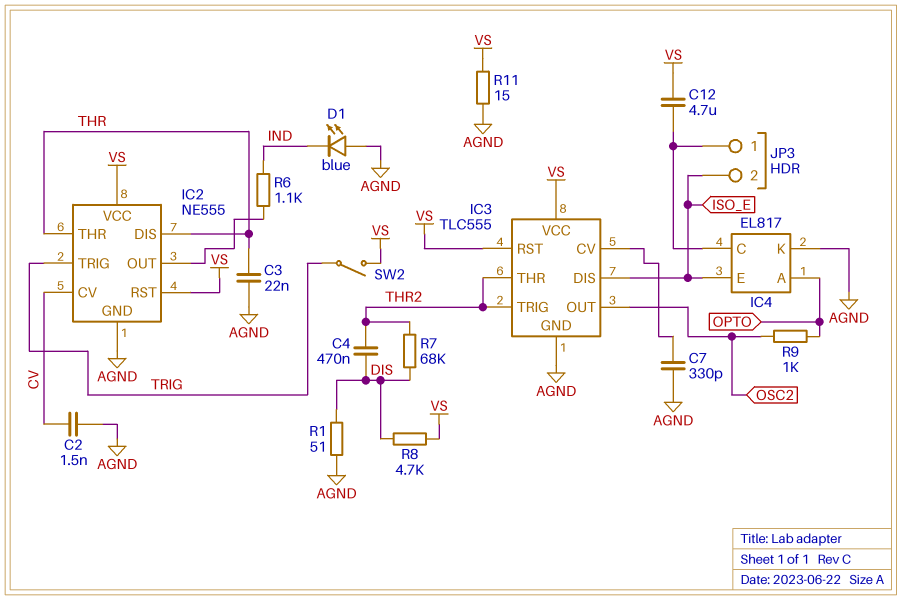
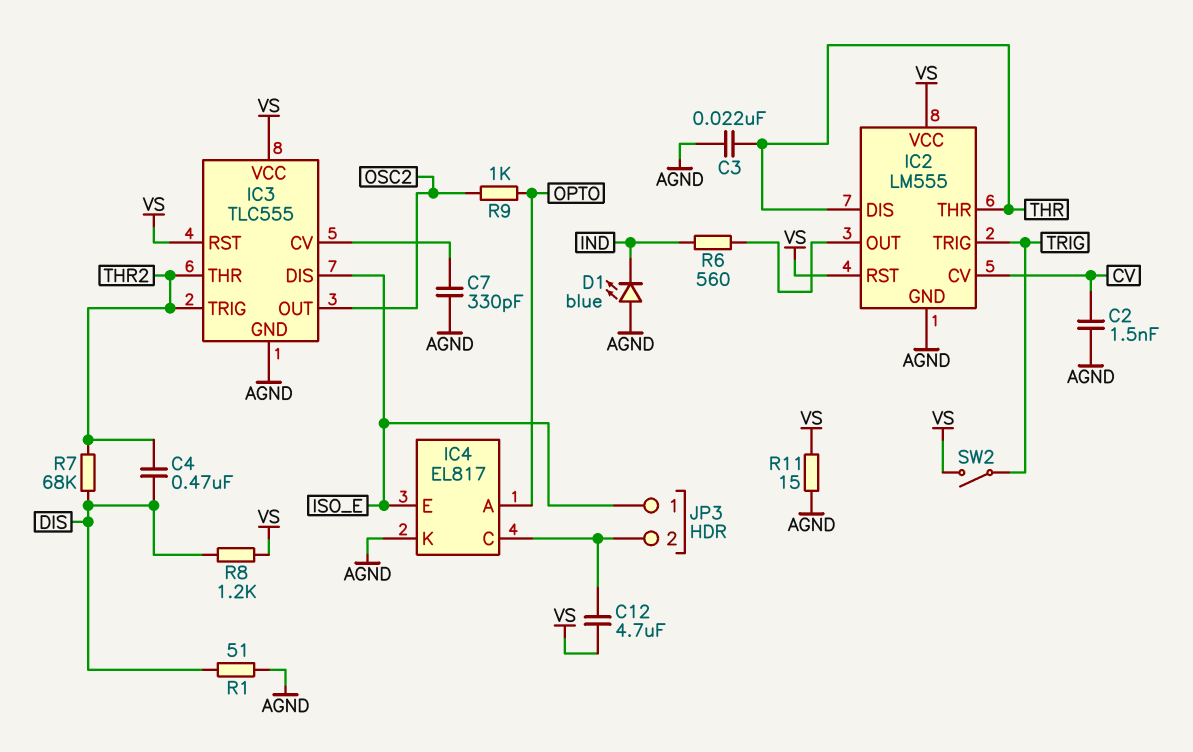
IC2: NE555 -> LM555
JP3 pin 1: IC4/C -> ISO_E
JP3 pin 2: ISO_E -> IC4/C
R6: 1.1k (IC2/OUT, IND) -> 560 (IC2/OUT, IND)
R8: 4.7k (DIS, VS) -> 1.2k (DIS, VS)

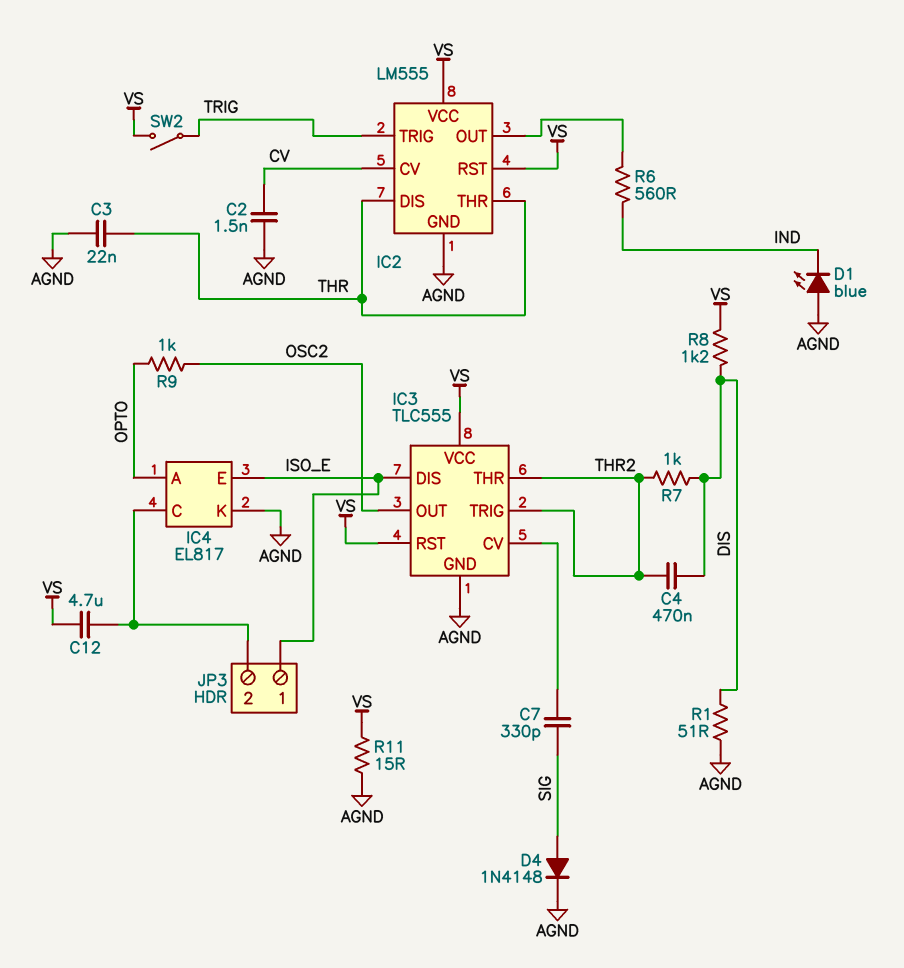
C7: 330pF (AGND, IC3/CV) -> 330pF (IC3/CV, SIG)
D4: none -> diode 1N4148 (A SIG, K AGND)
R7: 68k (DIS, THR2) -> 1k (DIS, THR2)

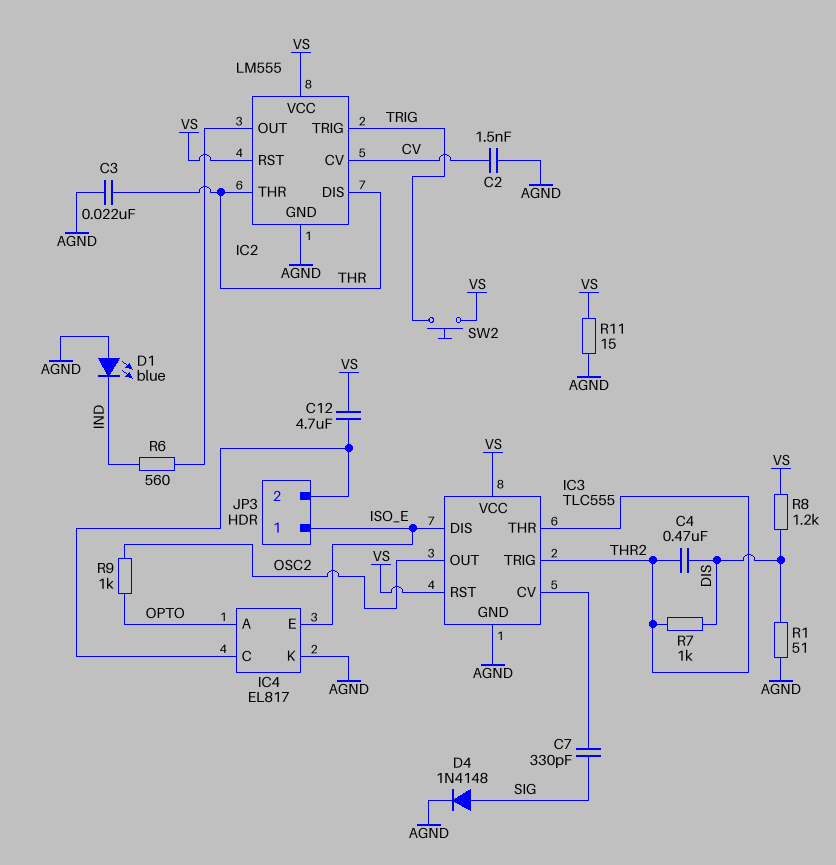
SW2: switch (TRIG, VS) -> button (TRIG, VS)

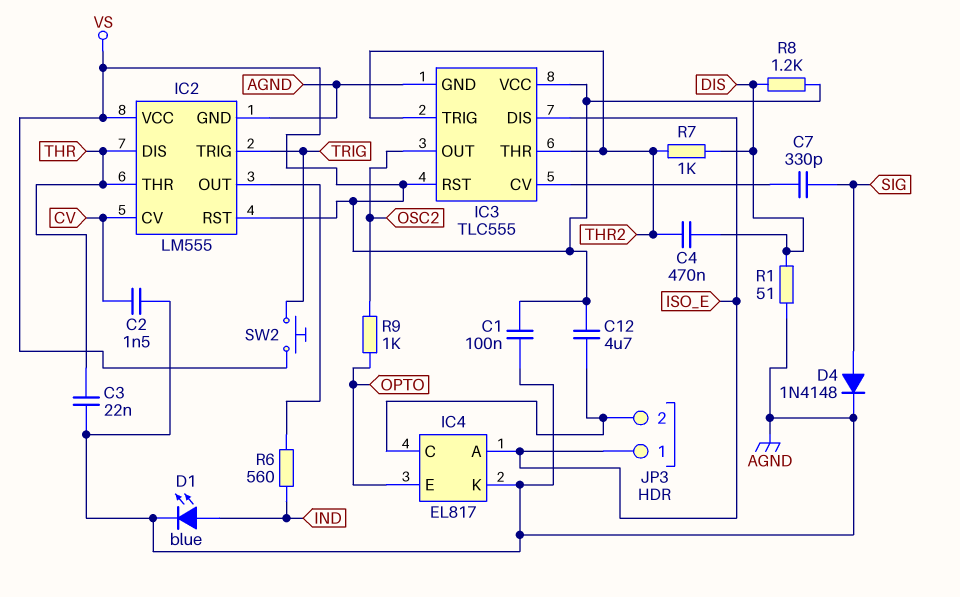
C1: none -> 100nF (AGND, VS)
D1: LED blue (A AGND, K IND) -> LED blue (A IND, K AGND)
IC4 pin A: OPTO -> ISO_E
IC4 pin E: ISO_E -> OPTO
R11: 15 (AGND, VS) -> none

